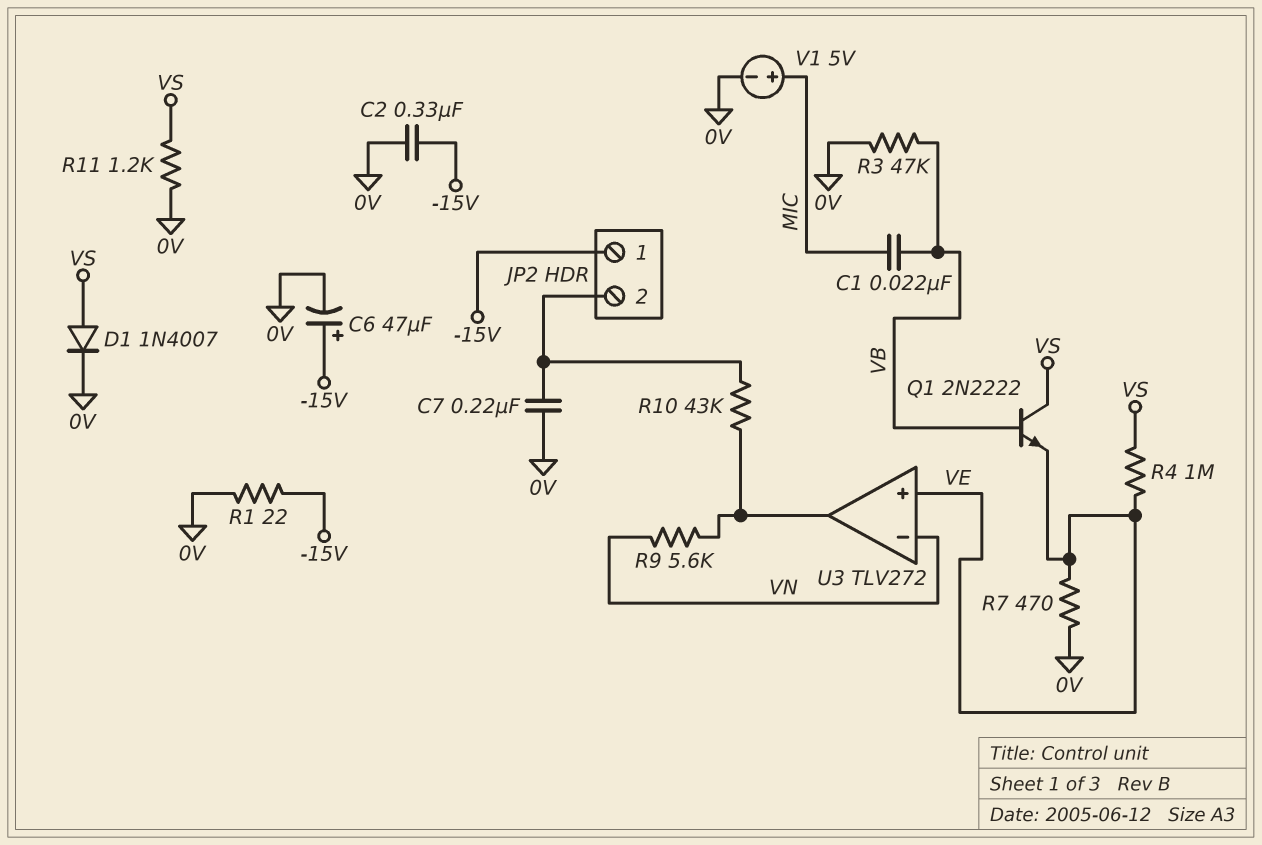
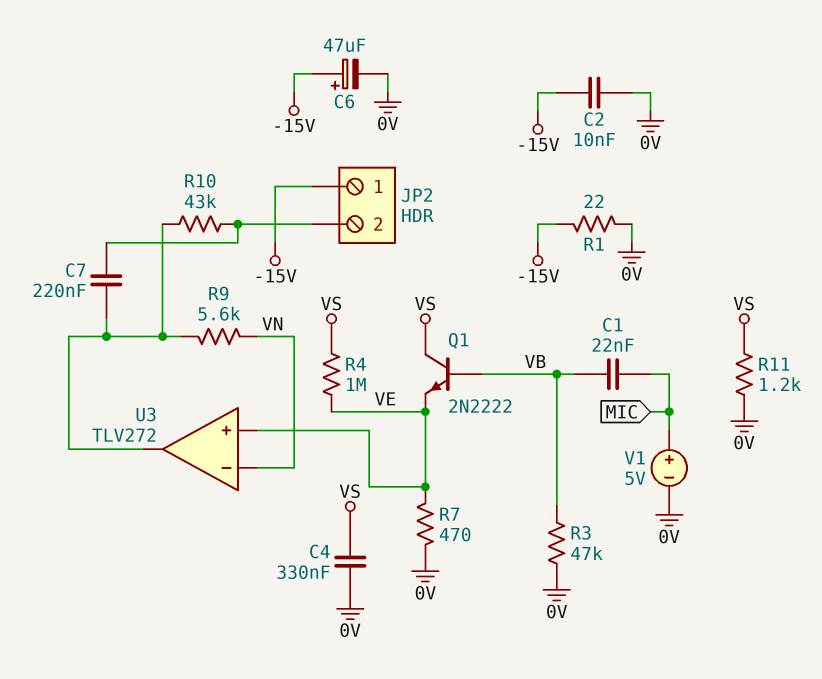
C2: 330nF (-15V, 0V) -> 10nF (-15V, 0V)
C4: none -> 330nF (0V, VS)
C7: 220nF (0V, JP2/2) -> 220nF (JP2/2, U3/out)
D1: diode 1N4007 (A VS, K 0V) -> none

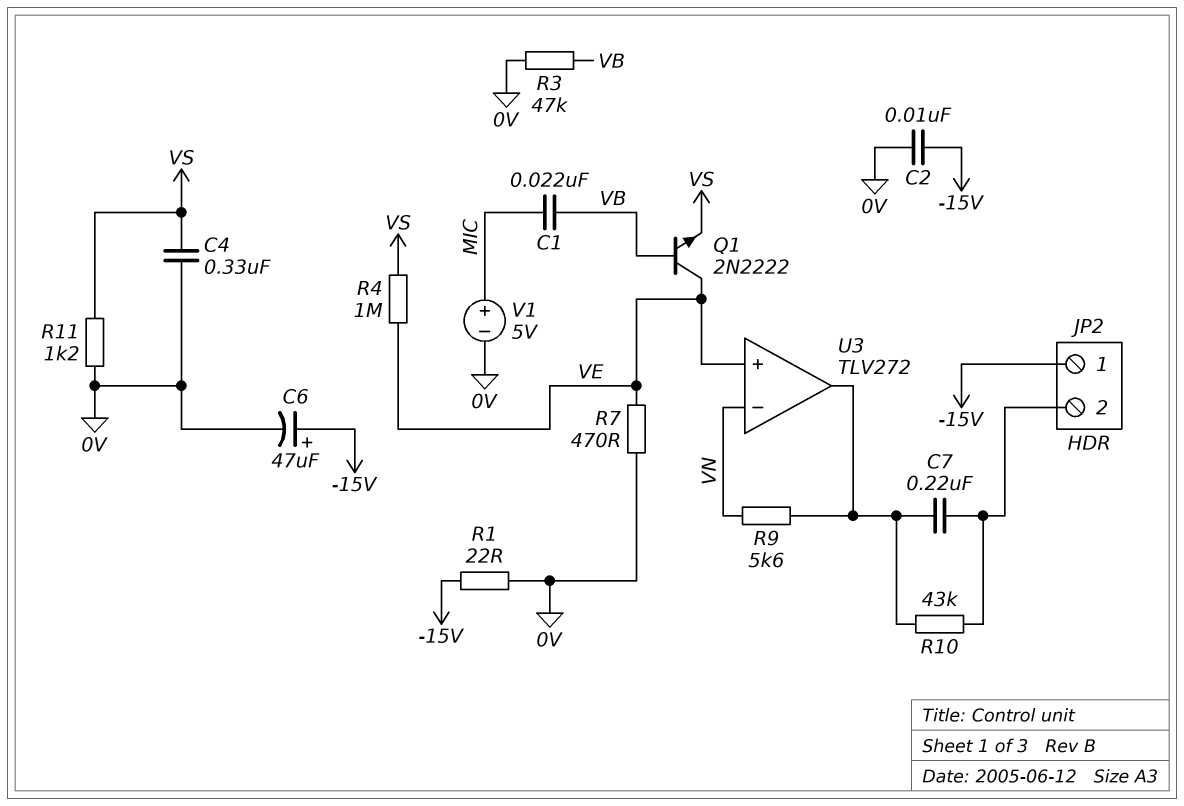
Q1: NPN 2N2222 (B VB, C VS, E VE) -> NPN 2N2222 (B VB, C VE, E VS)

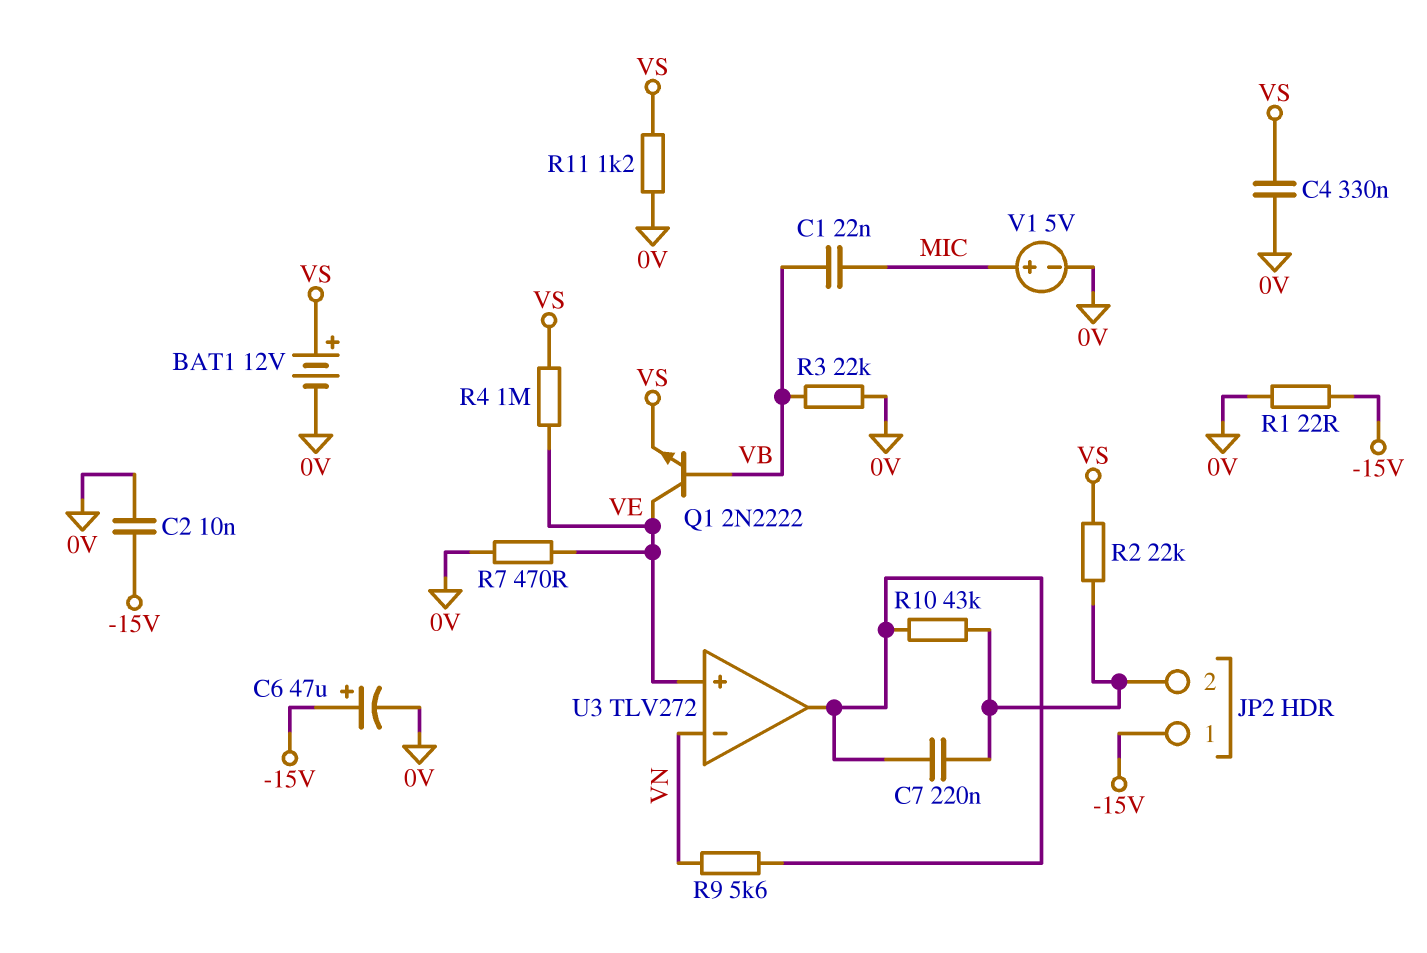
BAT1: none -> 12V (plus VS, minus 0V)
R2: none -> 22k (JP2/2, VS)
R3: 47k (0V, VB) -> 22k (0V, VB)

